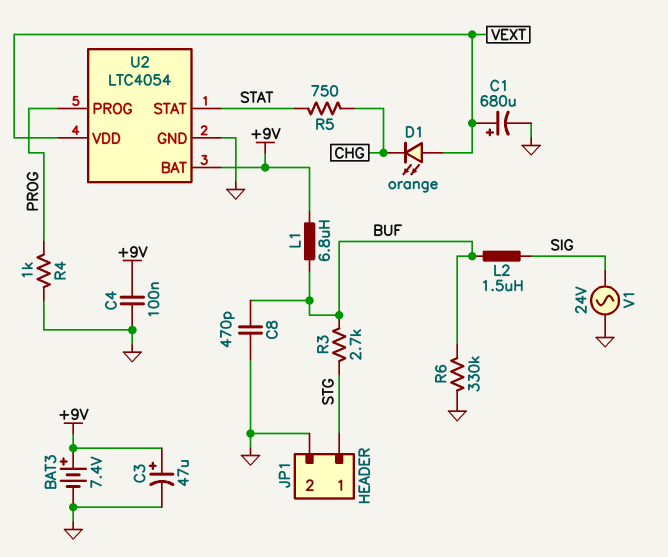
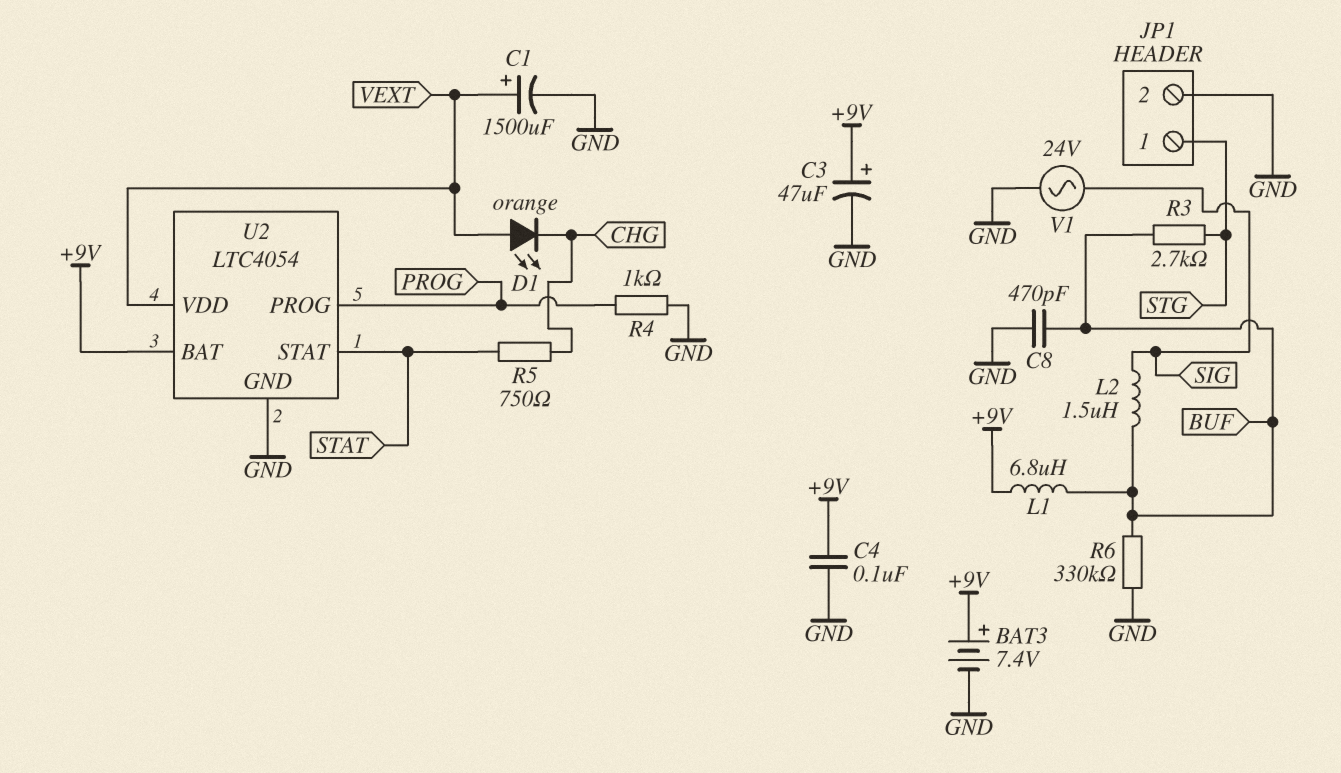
C1: 680uF (plus VEXT, minus GND) -> 1500uF (plus VEXT, minus GND)

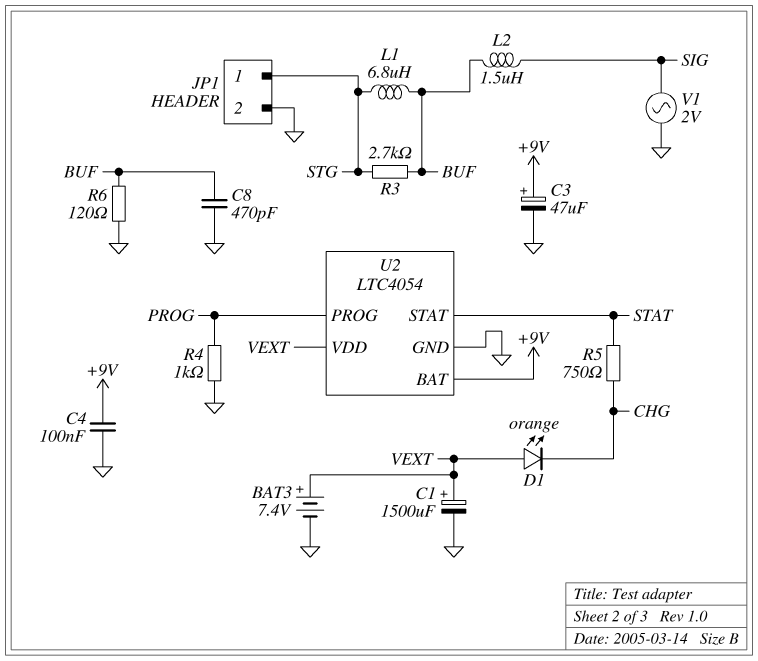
BAT3: 7.4V (plus +9V, minus GND) -> 7.4V (plus VEXT, minus GND)
L1: 6.8uH (+9V, BUF) -> 6.8uH (BUF, STG)
R6: 330k (BUF, GND) -> 120 (BUF, GND)
V1: AC 24V (GND, SIG) -> AC 2V (GND, SIG)

